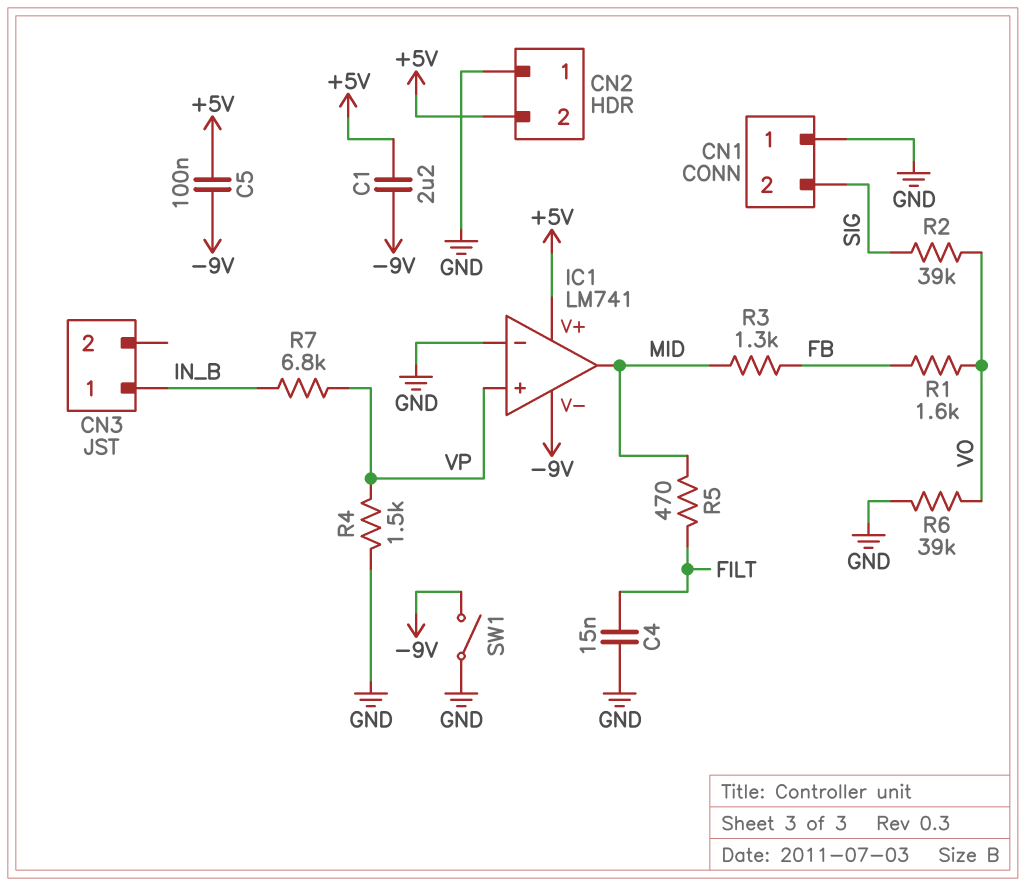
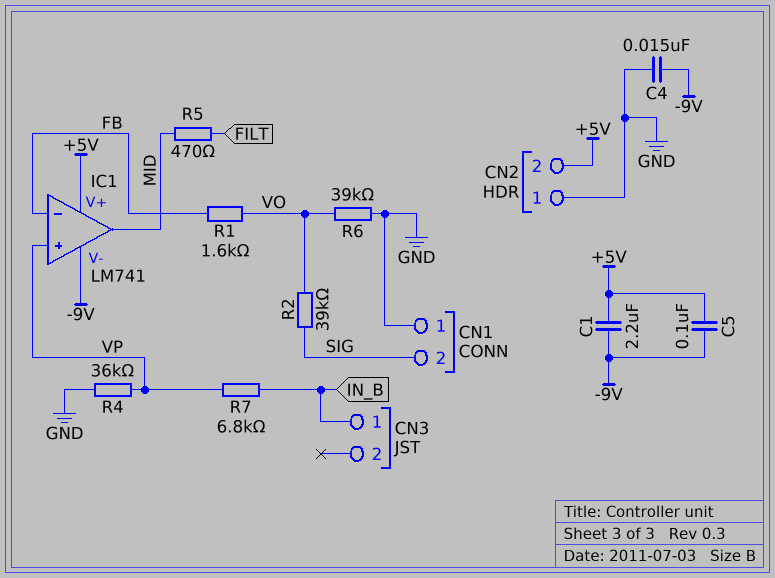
C4: 15nF (FILT, GND) -> 15nF (-9V, GND)
IC1 pin in-: GND -> FB
R3: 1.3k (FB, MID) -> none
R4: 1.5k (GND, VP) -> 36k (GND, VP)
SW1: switch (-9V, GND) -> none

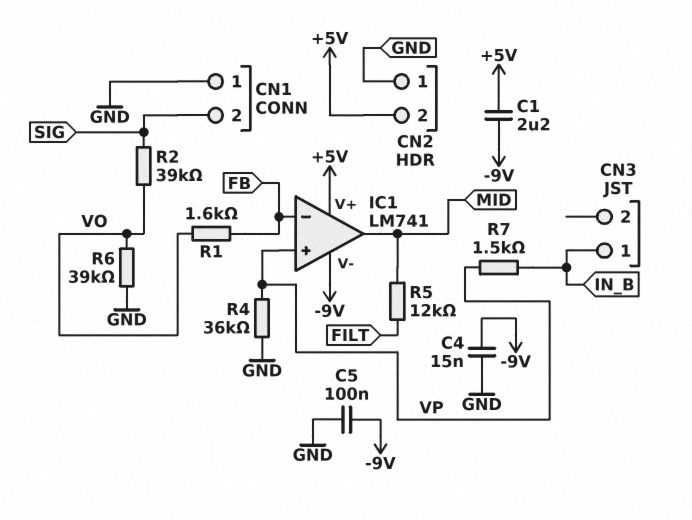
C5: 100nF (+5V, -9V) -> 100nF (-9V, GND)
R5: 470 (FILT, MID) -> 12k (FILT, MID)
R7: 6.8k (IN_B, VP) -> 1.5k (IN_B, VP)

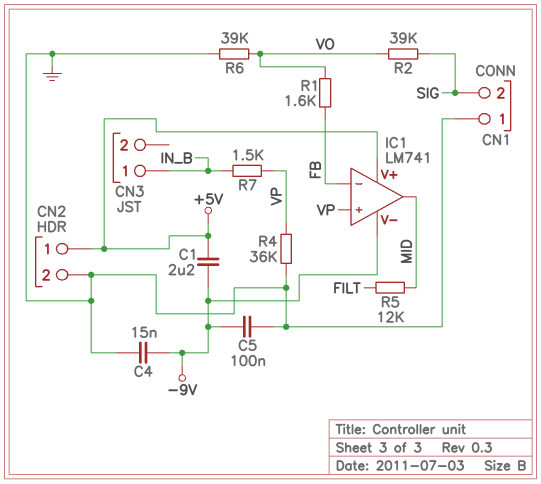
CN2 pin 1: GND -> +5V
CN2 pin 2: +5V -> GND

